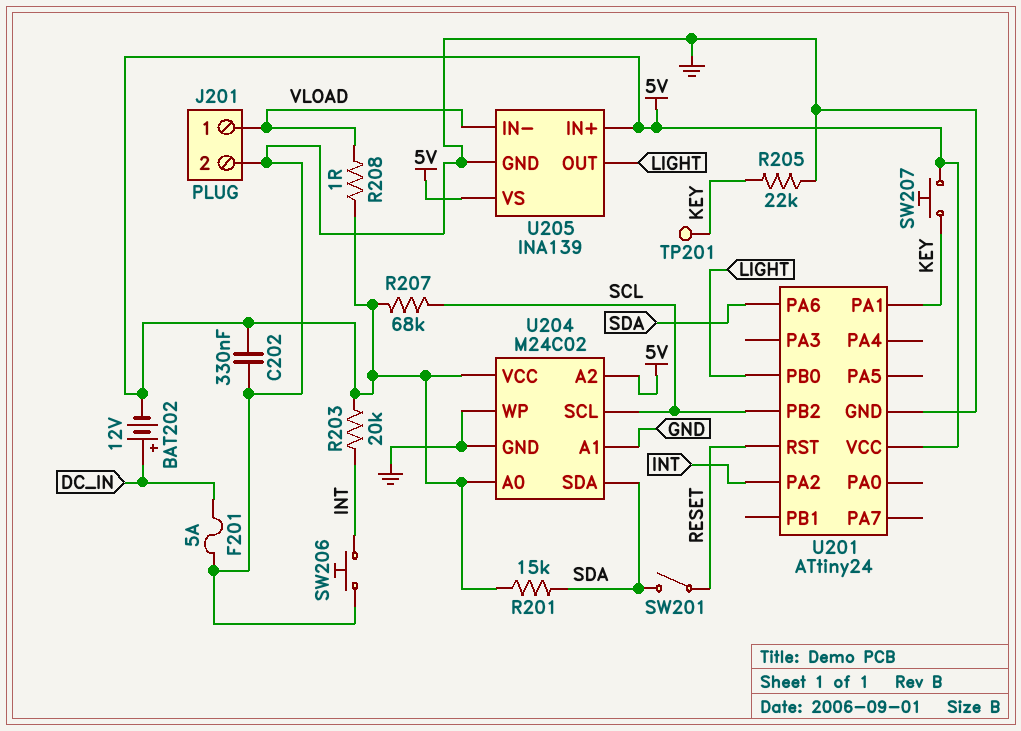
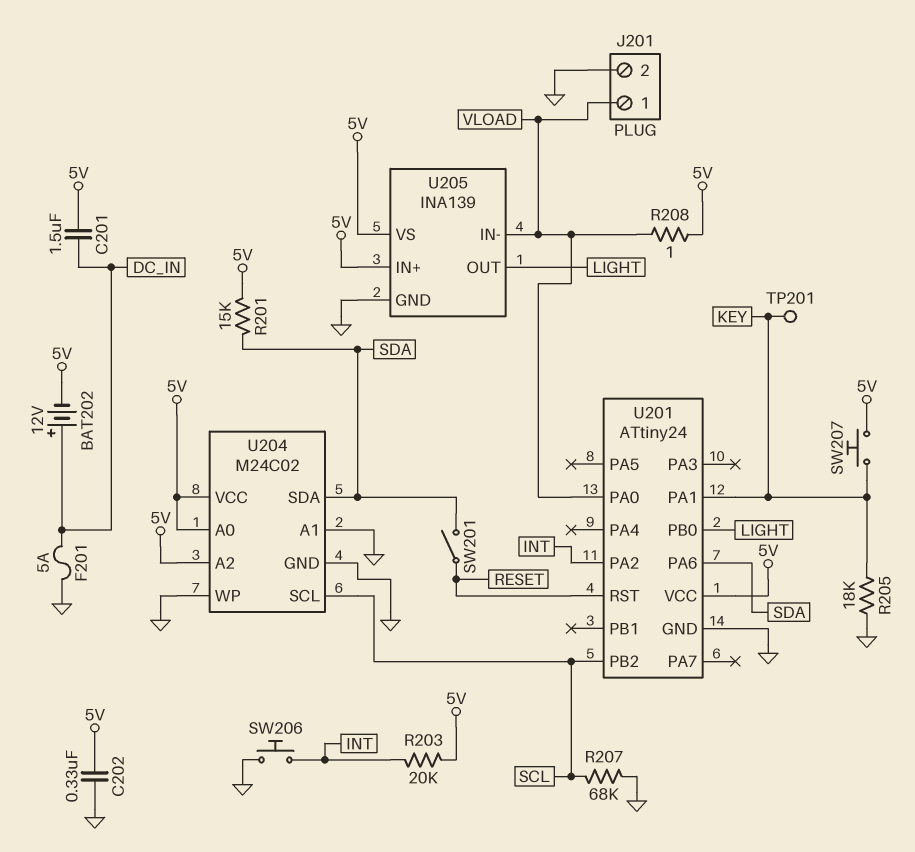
C201: none -> 1.5uF (5V, DC_IN)
R205: 22k (GND, KEY) -> 18k (GND, KEY)
R207: 68k (5V, SCL) -> 68k (GND, SCL)
U201 pin PA0: none -> VLOAD

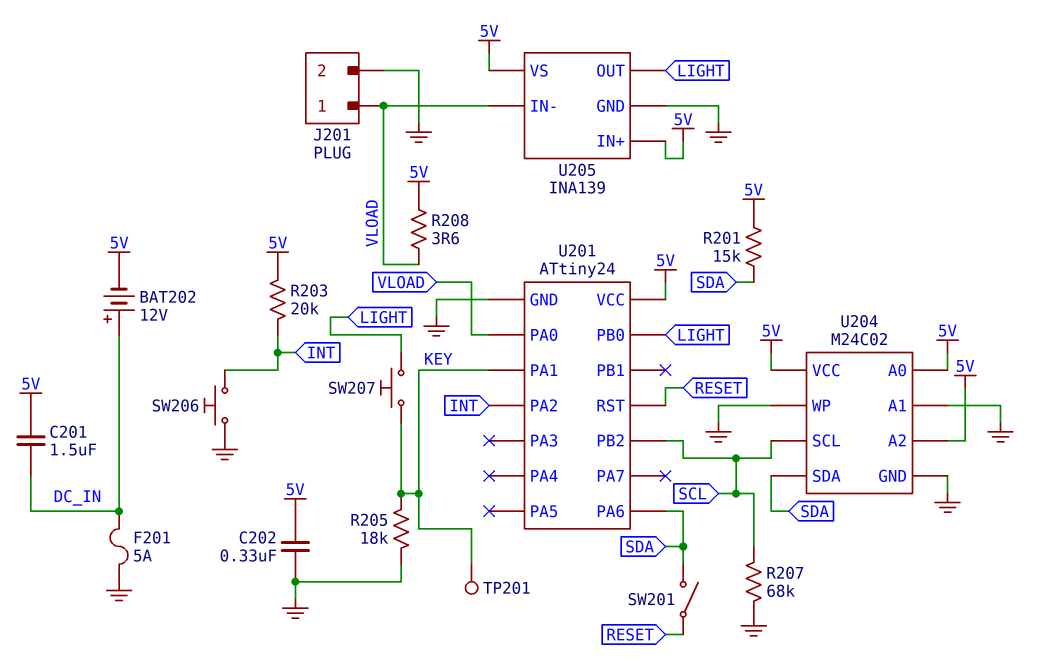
R208: 1 (5V, VLOAD) -> 3.6 (5V, VLOAD)
SW207: button (5V, KEY) -> button (KEY, LIGHT)

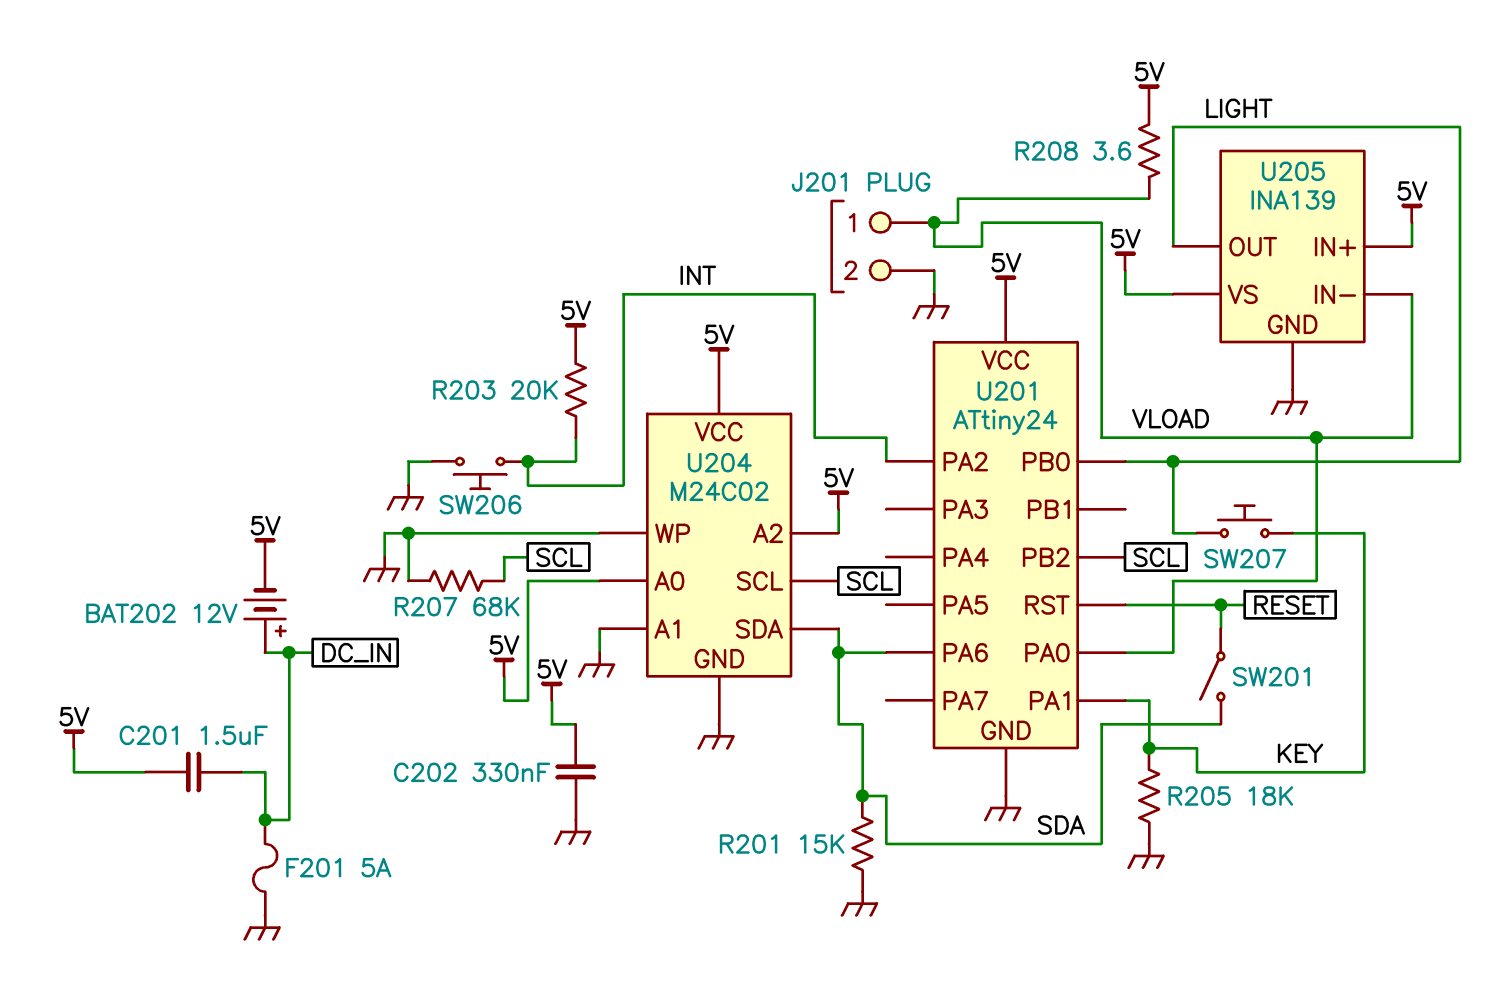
R201: 15k (5V, SDA) -> 15k (GND, SDA)
TP201: test point (KEY) -> none

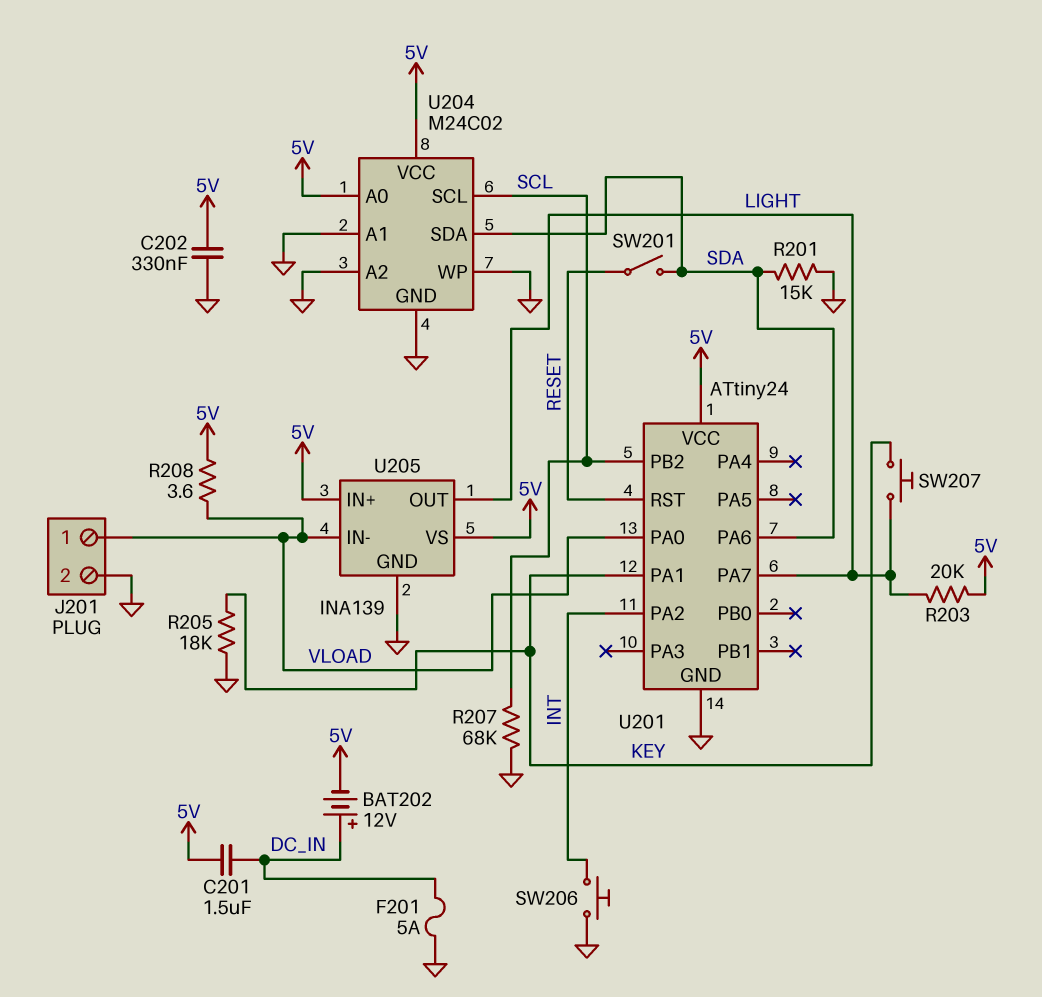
R203: 20k (5V, INT) -> 20k (5V, LIGHT)
U201 pin PA7: none -> LIGHT
U201 pin PB0: LIGHT -> none
U204 pin A2: 5V -> GND

